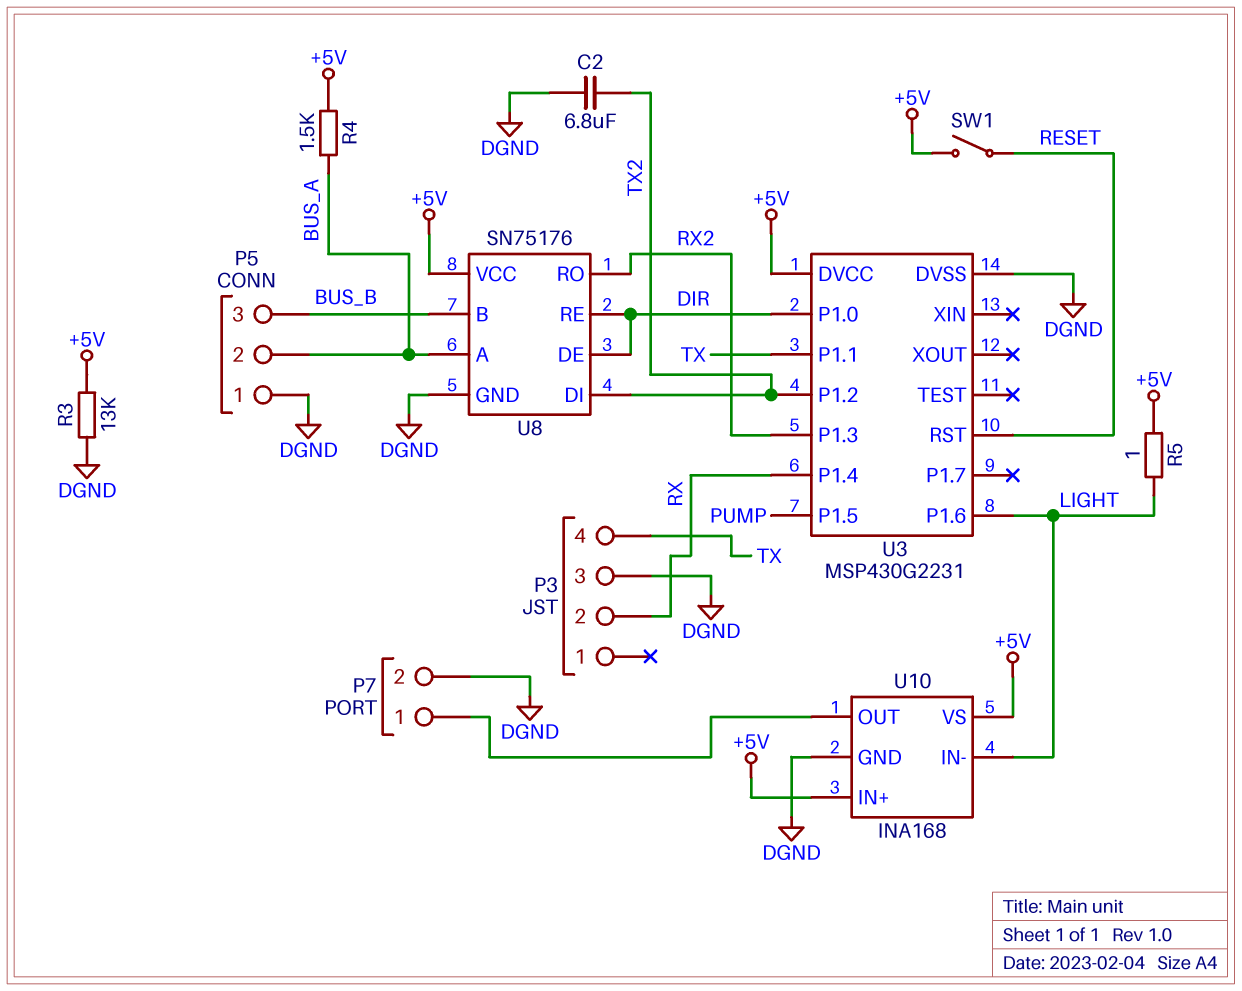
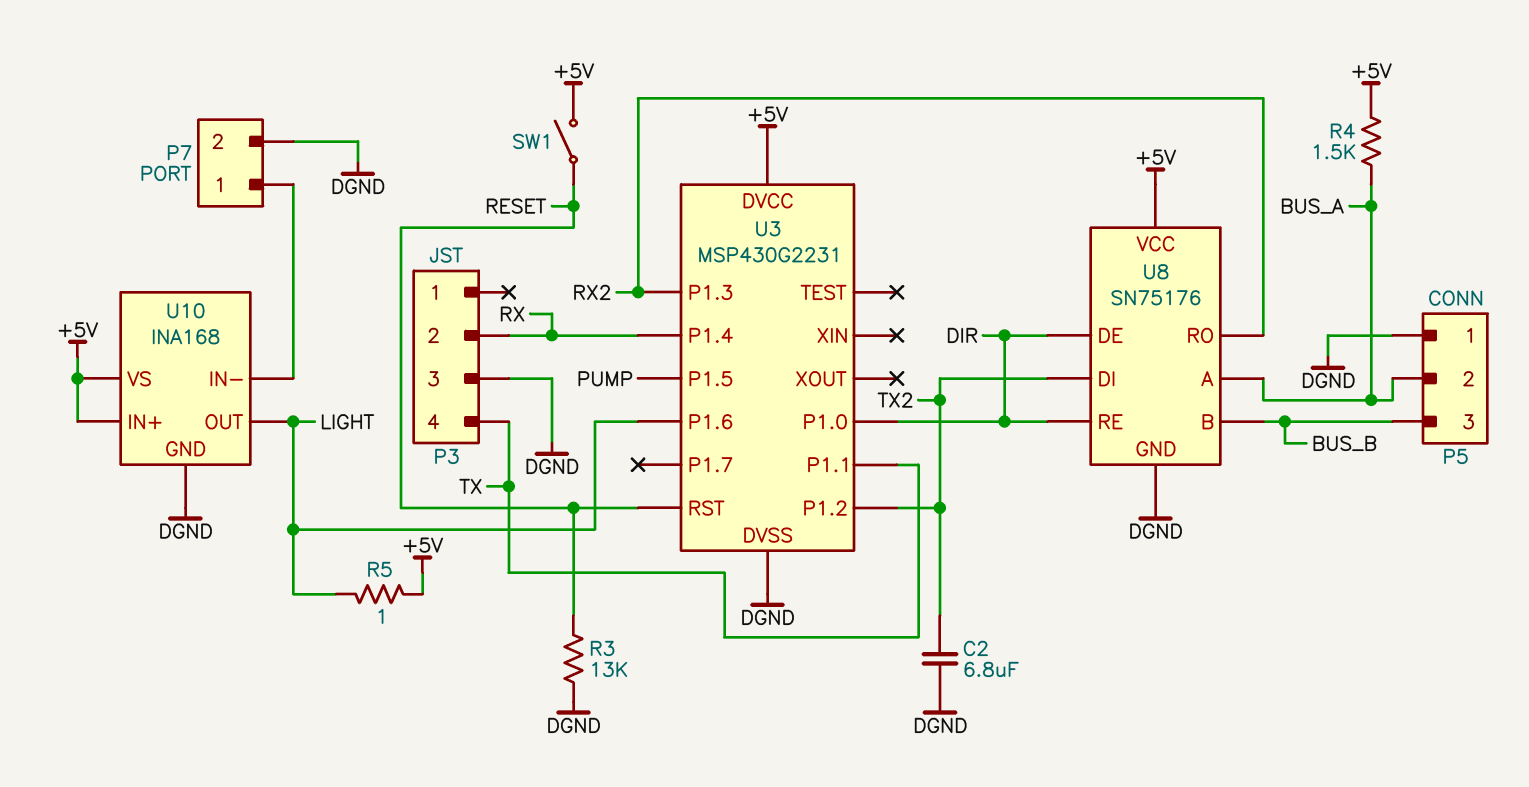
R3: 13k (+5V, DGND) -> 13k (DGND, RESET)
U10 pin IN-: LIGHT -> P7/1
U10 pin OUT: P7/1 -> LIGHT

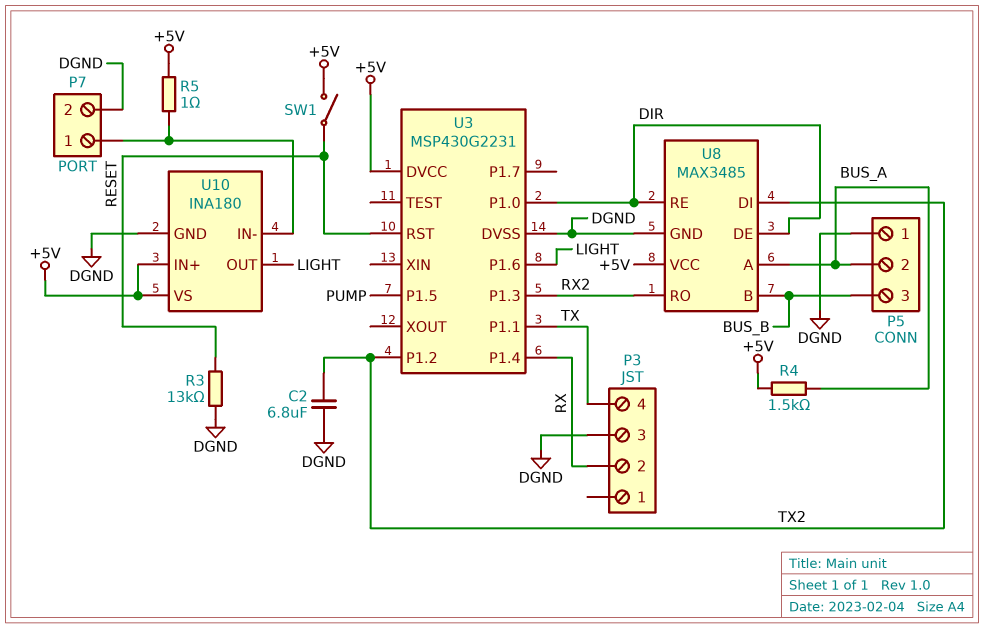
R5: 1 (+5V, LIGHT) -> 1 (+5V, P7/1)
U8: SN75176 -> MAX3485
U10: INA168 -> INA180

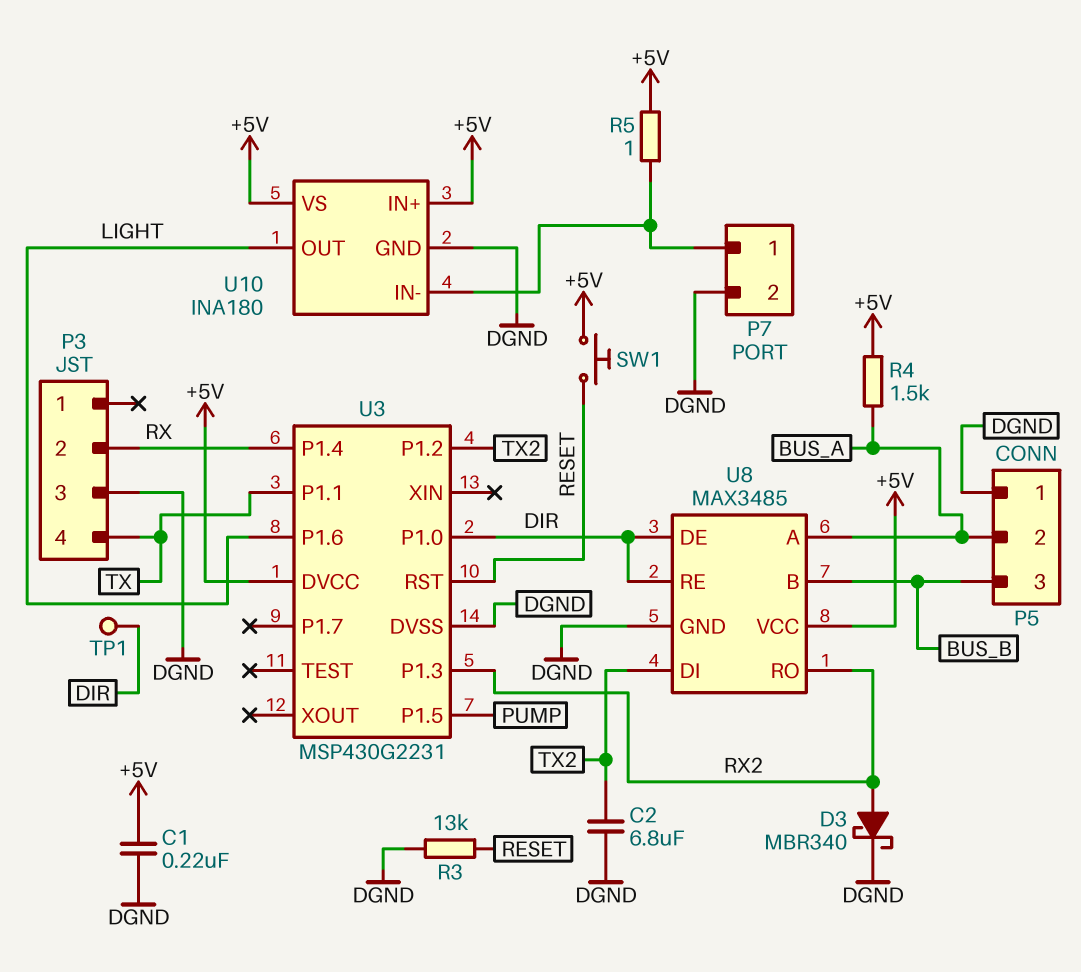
C1: none -> 220nF (+5V, DGND)
D3: none -> schottky MBR340 (A RX2, K DGND)
SW1: switch (+5V, RESET) -> button (+5V, RESET)
TP1: none -> test point (DIR)

